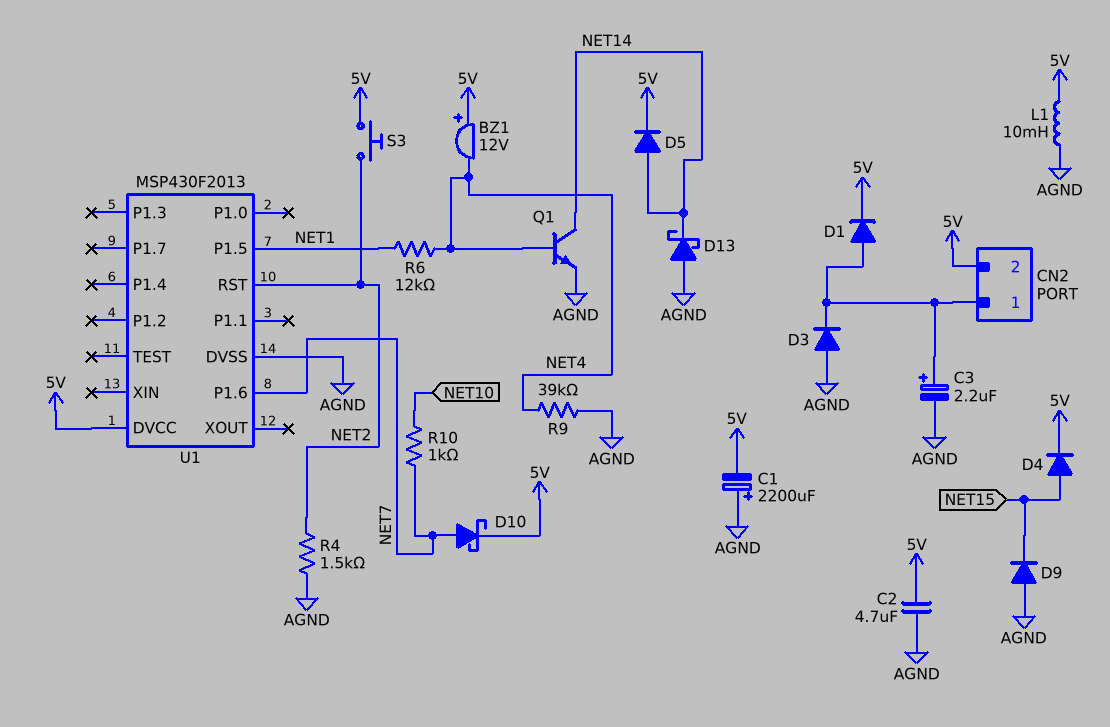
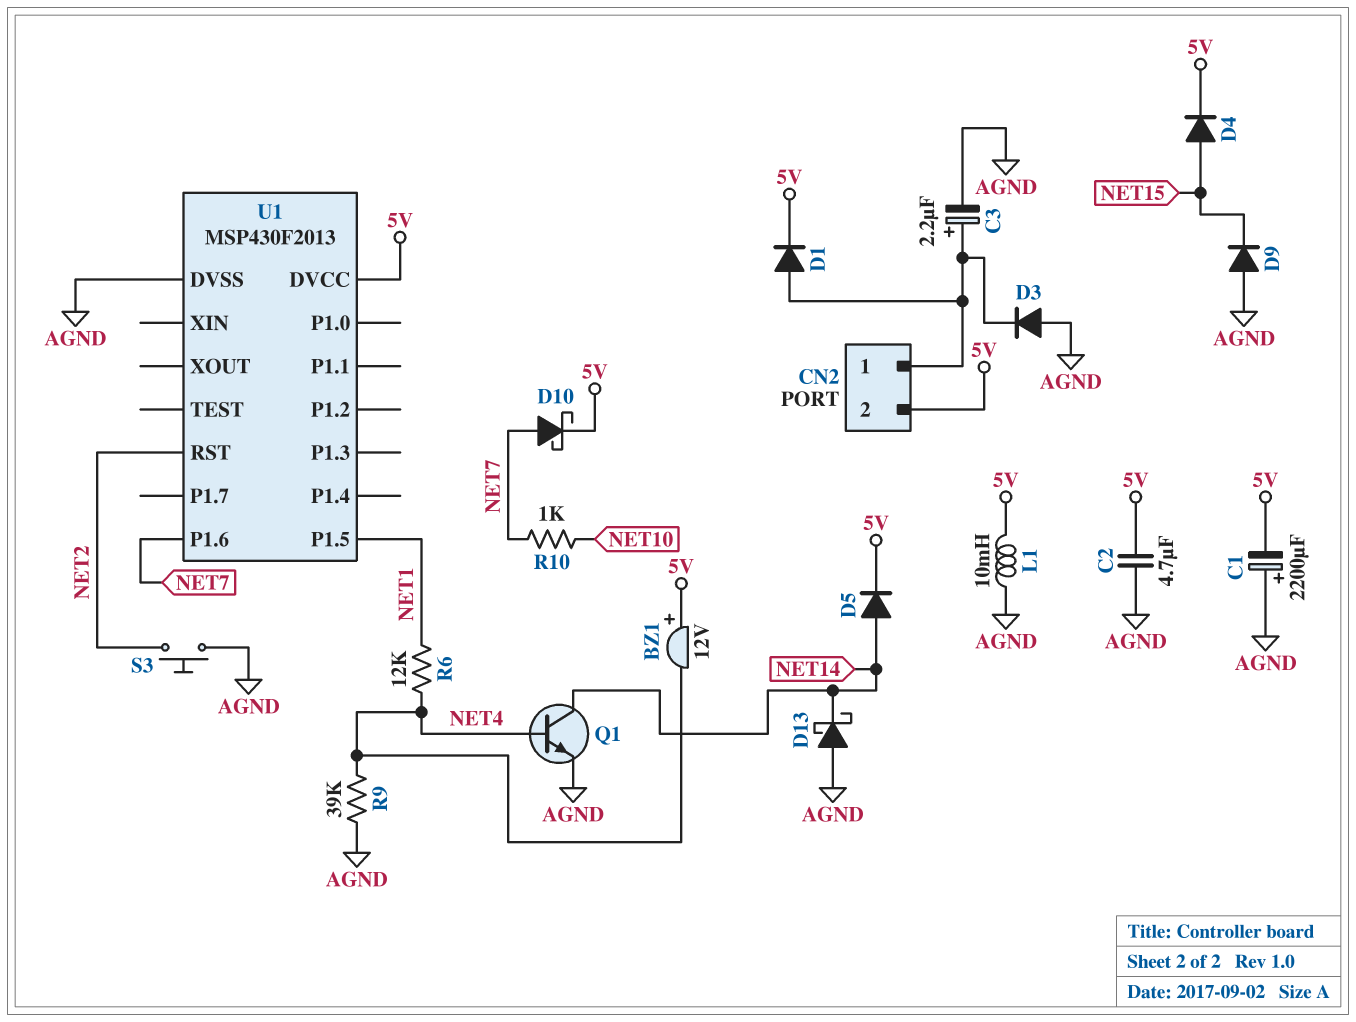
R4: 1.5k (AGND, NET2) -> none
S3: button (5V, NET2) -> button (AGND, NET2)

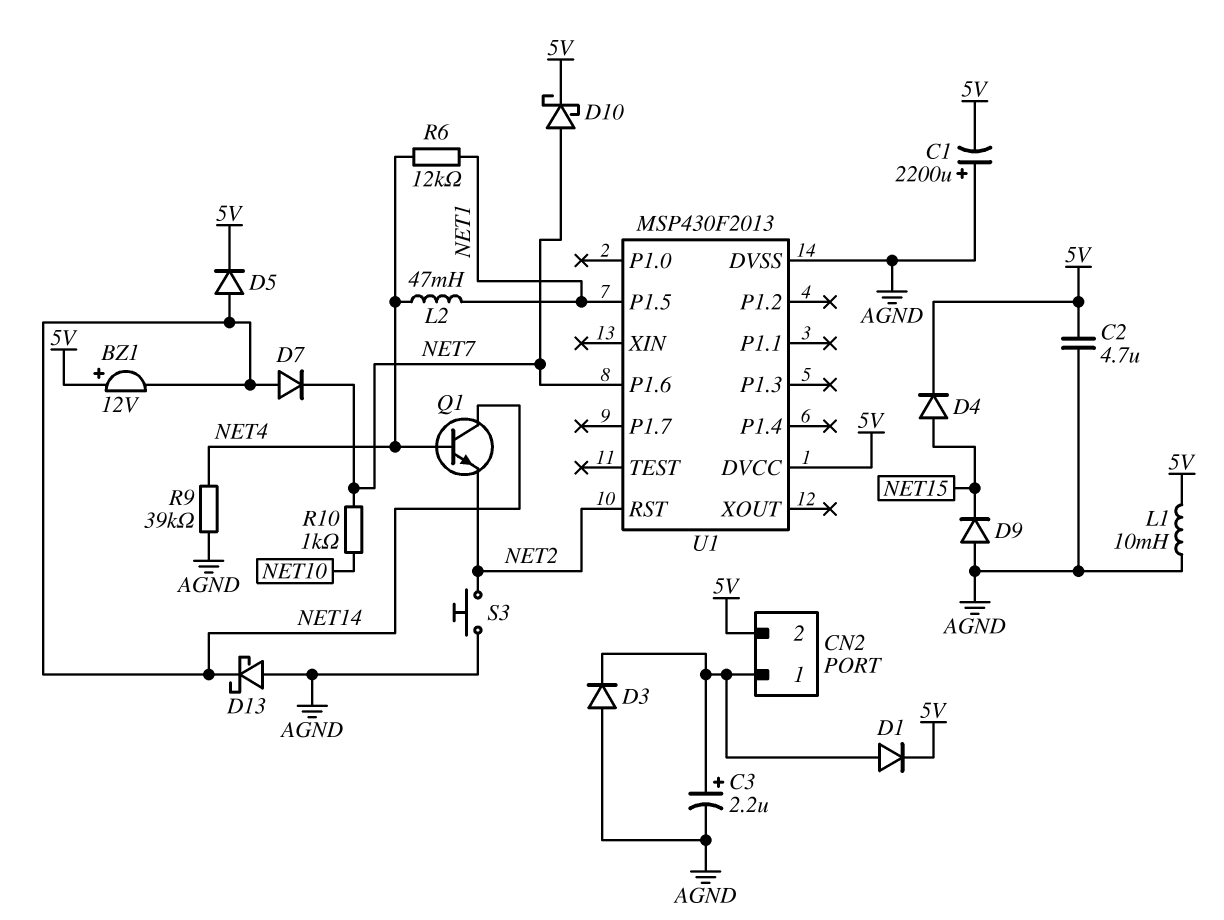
BZ1: buzzer 12V (plus 5V, minus NET4) -> buzzer 12V (plus 5V, minus NET14)
D7: none -> diode (A NET14, K NET7)
L2: none -> 47mH (NET1, NET4)
Q1: NPN (B NET4, C NET14, E AGND) -> NPN (B NET4, C NET14, E NET2)

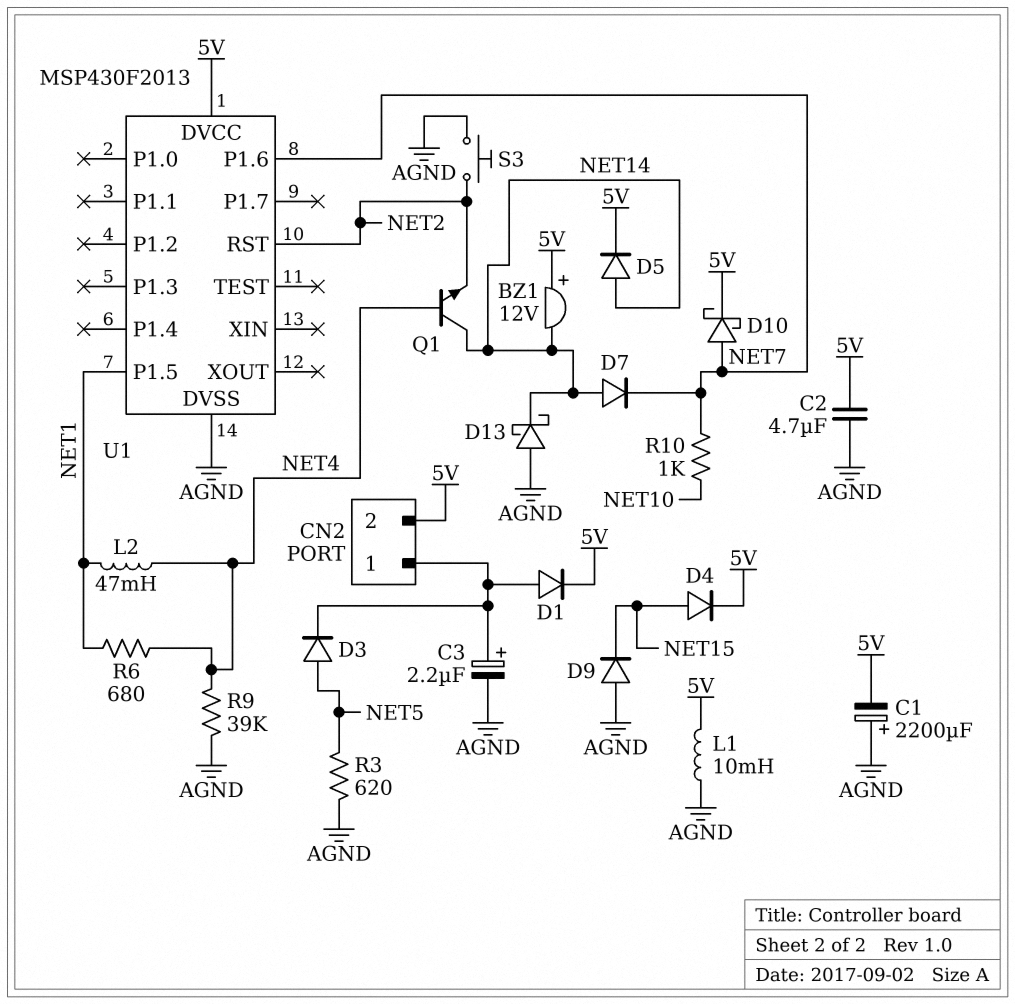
D3: diode (A AGND, K CN2/1) -> diode (A NET5, K CN2/1)
R3: none -> 620 (AGND, NET5)
R6: 12k (NET1, NET4) -> 680 (NET1, NET4)

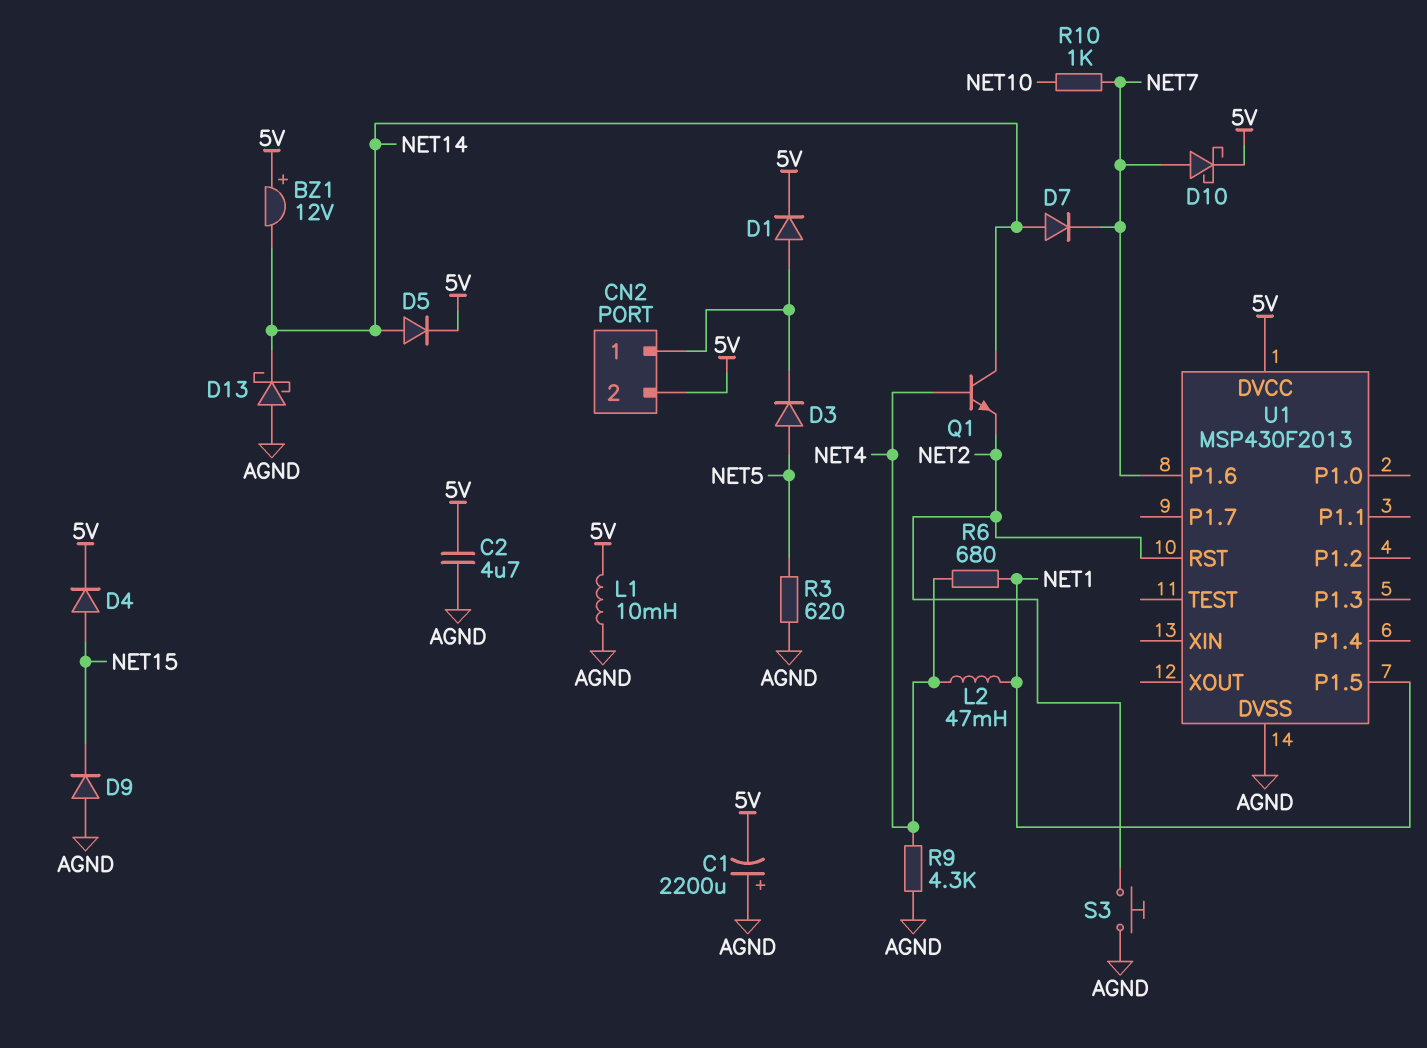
C3: 2.2uF (plus CN2/1, minus AGND) -> none
R9: 39k (AGND, NET4) -> 4.3k (AGND, NET4)

